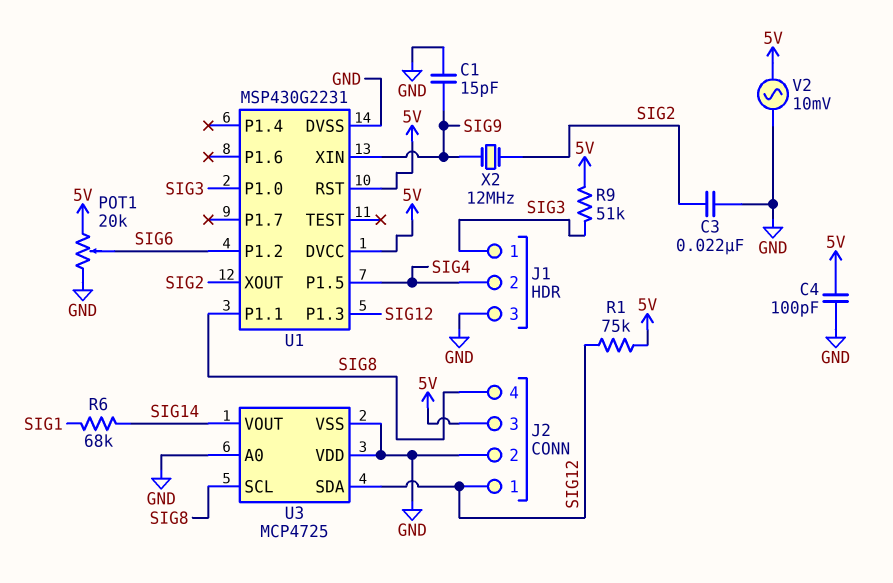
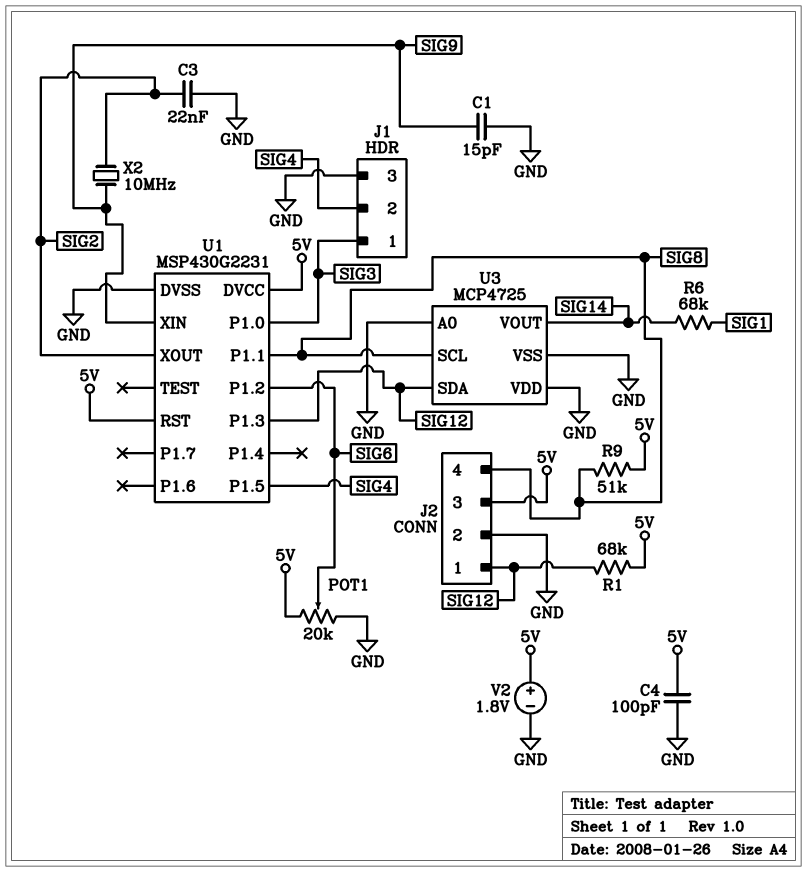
R1: 75k (5V, SIG12) -> 68k (5V, SIG12)
R9: 51k (5V, SIG3) -> 51k (5V, SIG8)
V2: AC 10mV (5V, GND) -> 1.8V (plus 5V, minus GND)
X2: 12MHz (SIG2, SIG9) -> 10MHz (SIG2, SIG9)

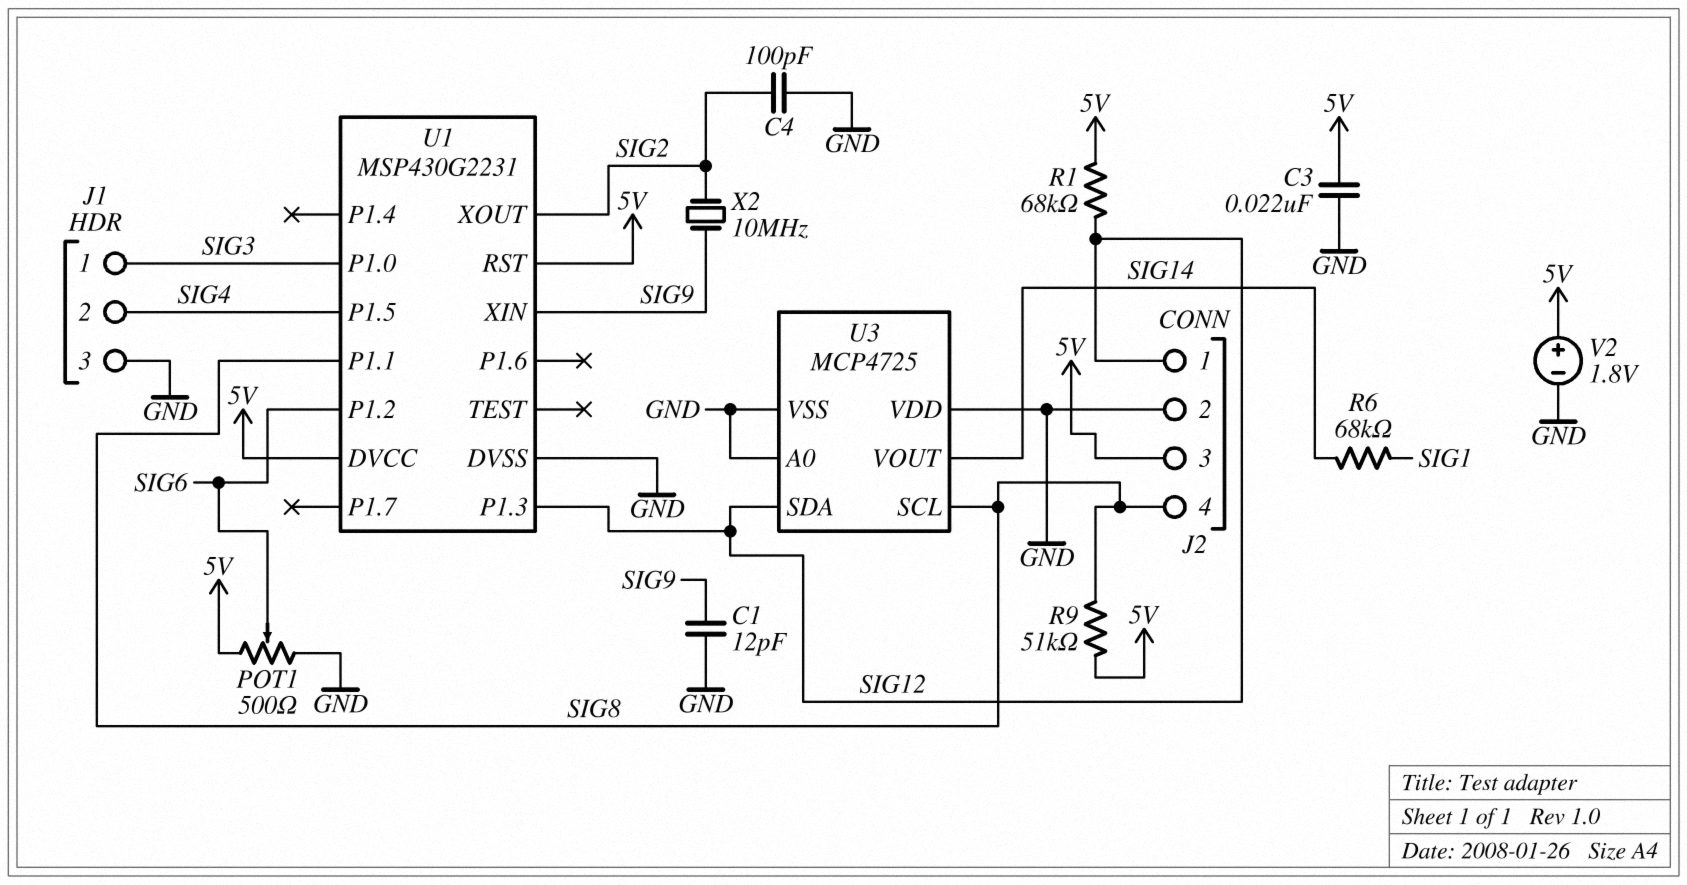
C1: 15pF (GND, SIG9) -> 12pF (GND, SIG9)
C3: 22nF (GND, SIG2) -> 22nF (5V, GND)
C4: 100pF (5V, GND) -> 100pF (GND, SIG2)
POT1: 20k (5V, GND, wiper SIG6) -> 500 (5V, GND, wiper SIG6)

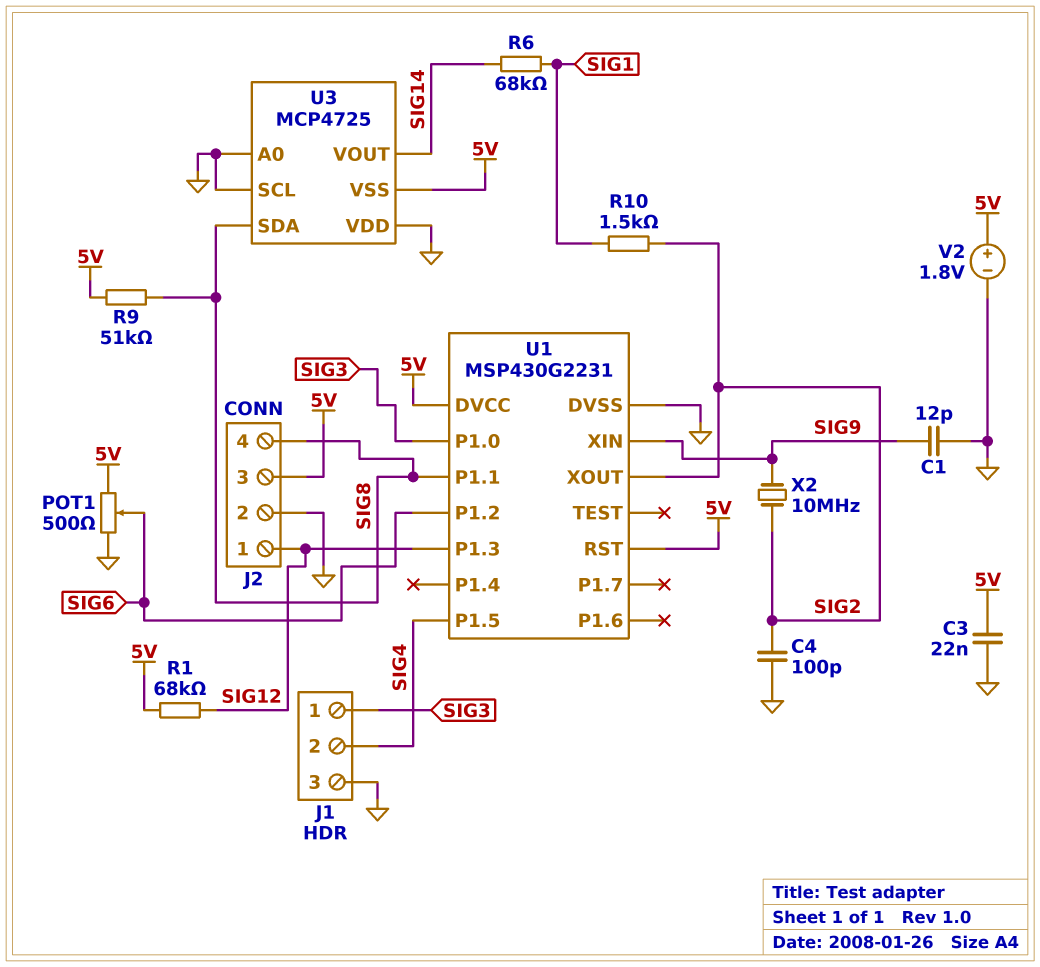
R10: none -> 1.5k (SIG1, SIG2)
U3 pin SCL: SIG8 -> GND
U3 pin SDA: SIG12 -> SIG8
U3 pin VSS: GND -> 5V

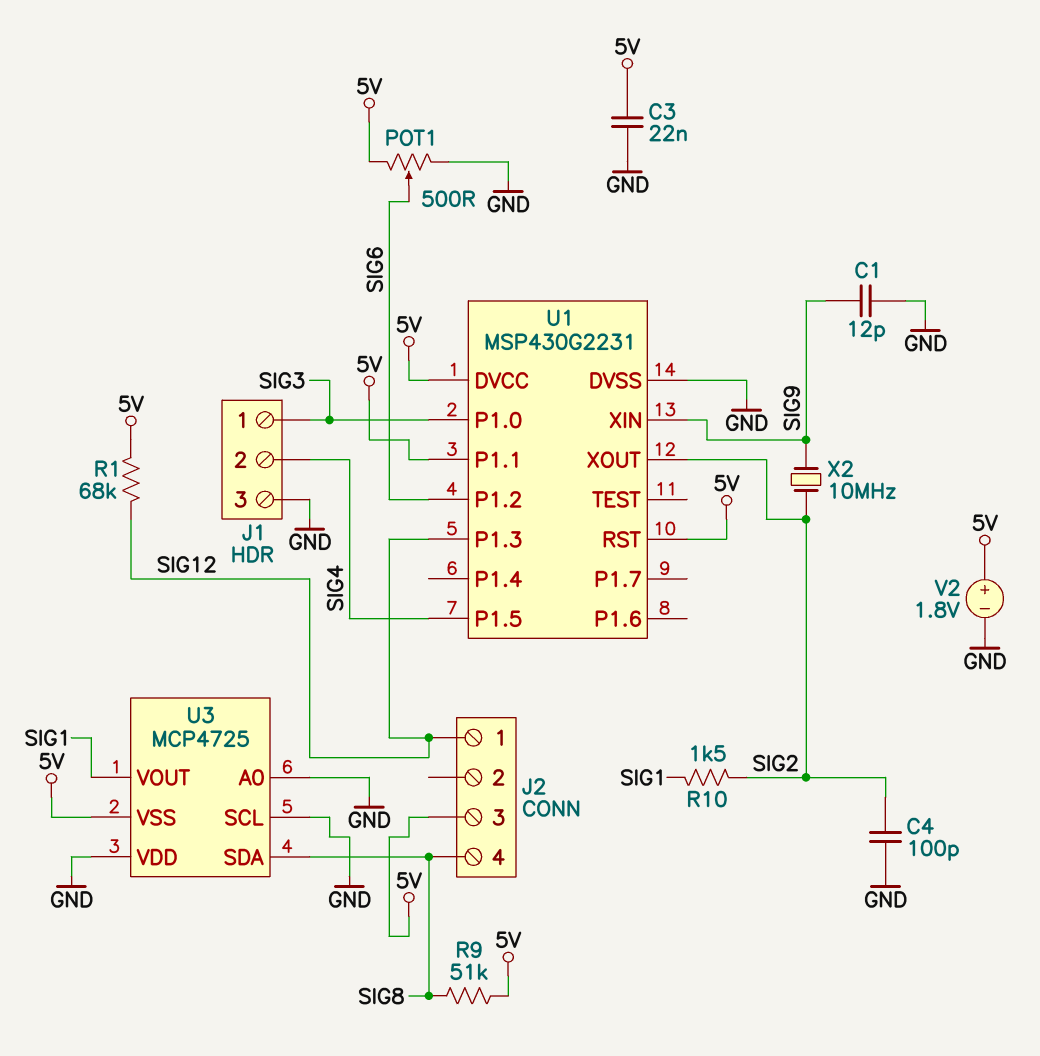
J2 pin 2: GND -> none
R6: 68k (SIG1, SIG14) -> none
U1 pin P1.1: SIG8 -> 5V
U3 pin VOUT: SIG14 -> SIG1

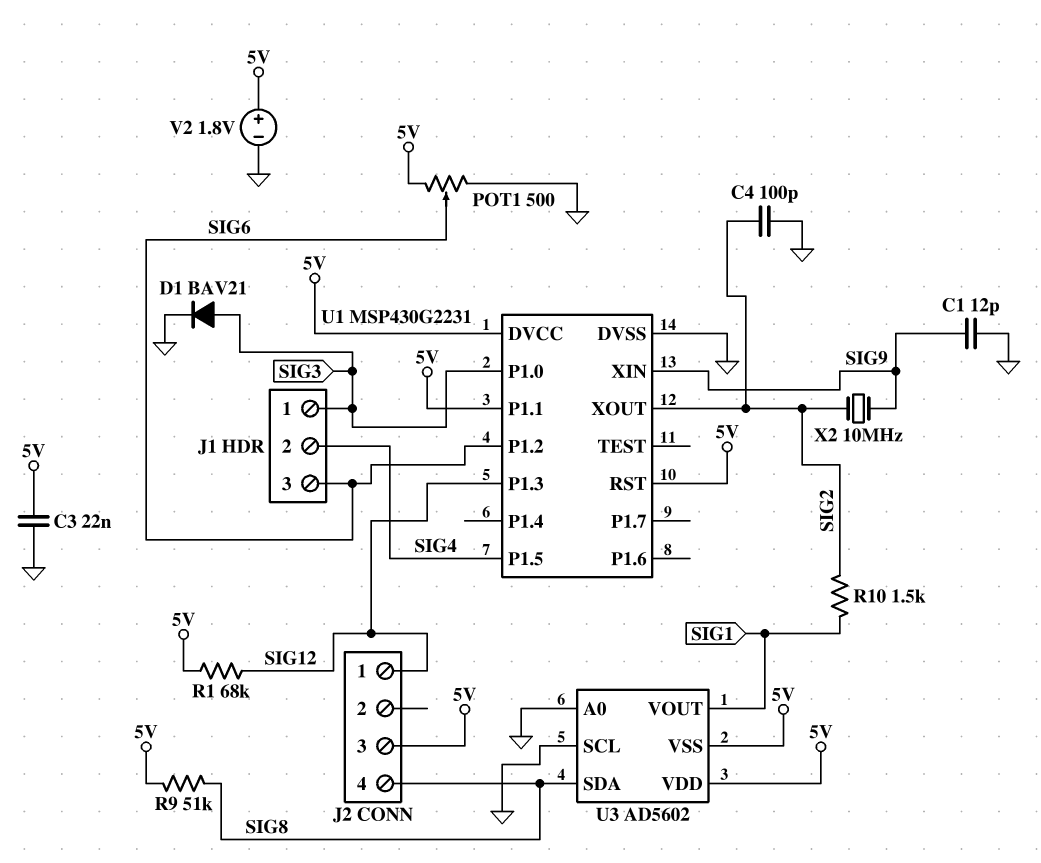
D1: none -> diode BAV21 (A SIG3, K GND)
J1 pin 3: GND -> SIG6
U3: MCP4725 -> AD5602
U3 pin VDD: GND -> 5V

